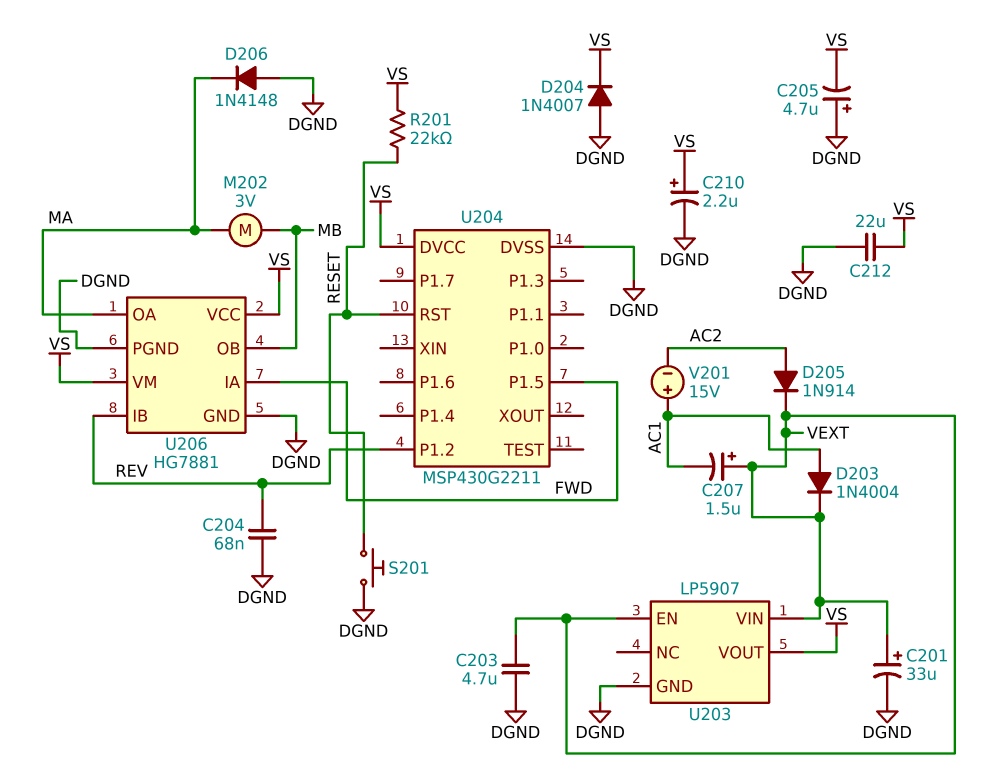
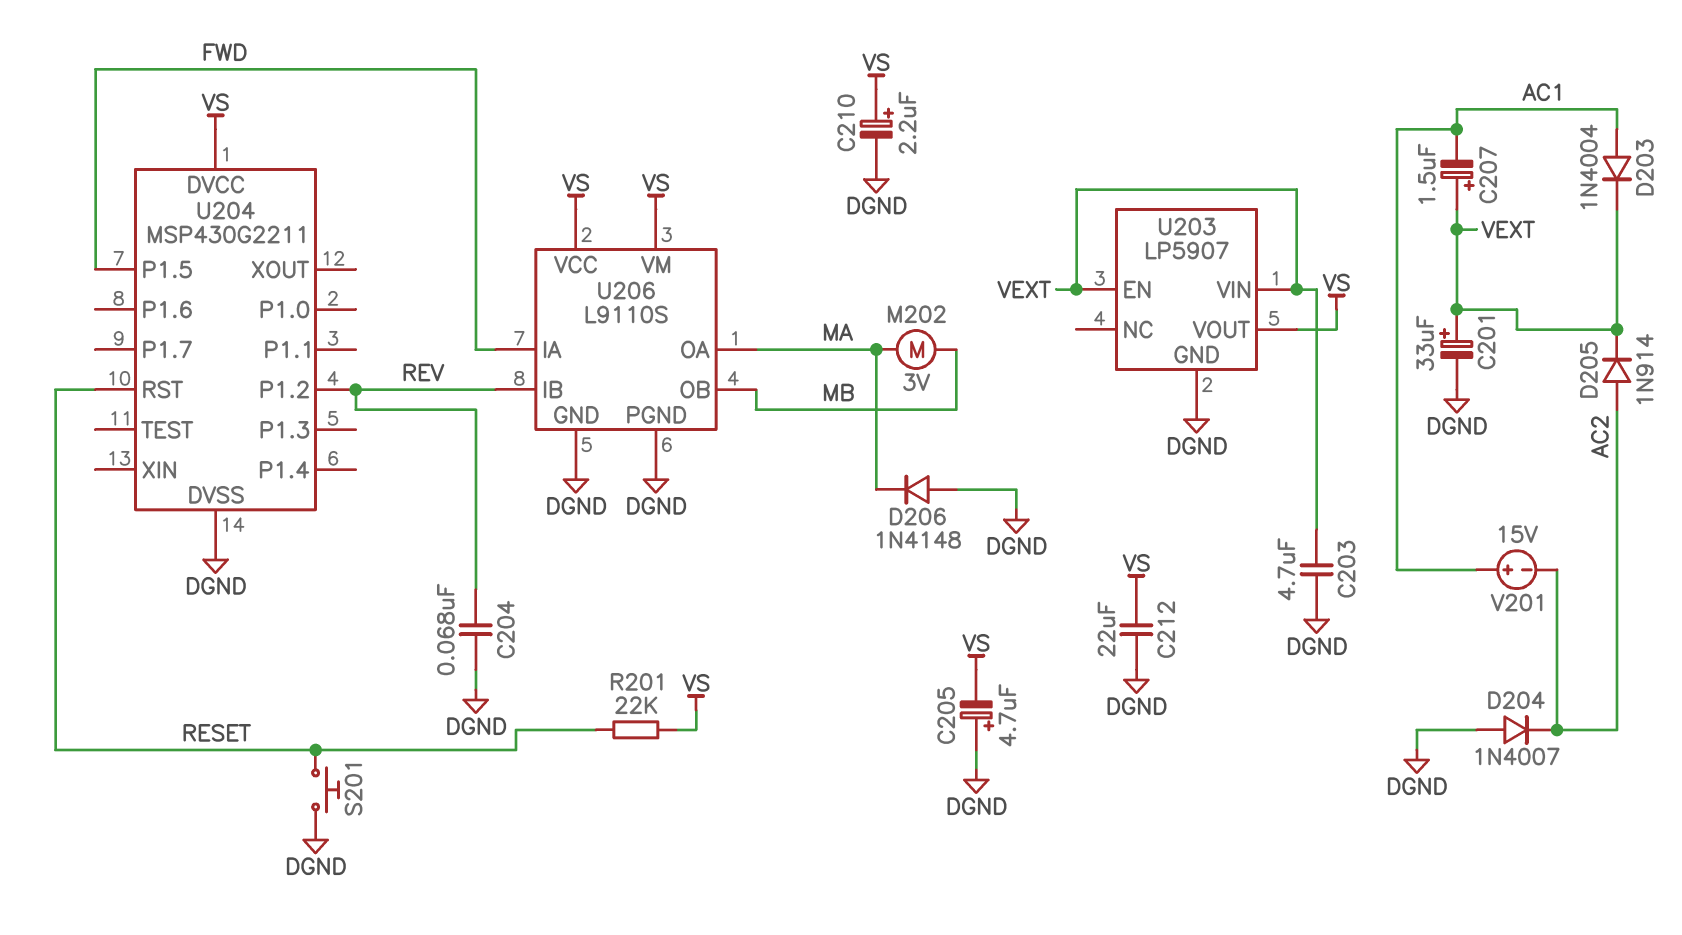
D204: diode 1N4007 (A DGND, K VS) -> diode 1N4007 (A DGND, K AC2)
U206: HG7881 -> L9110S

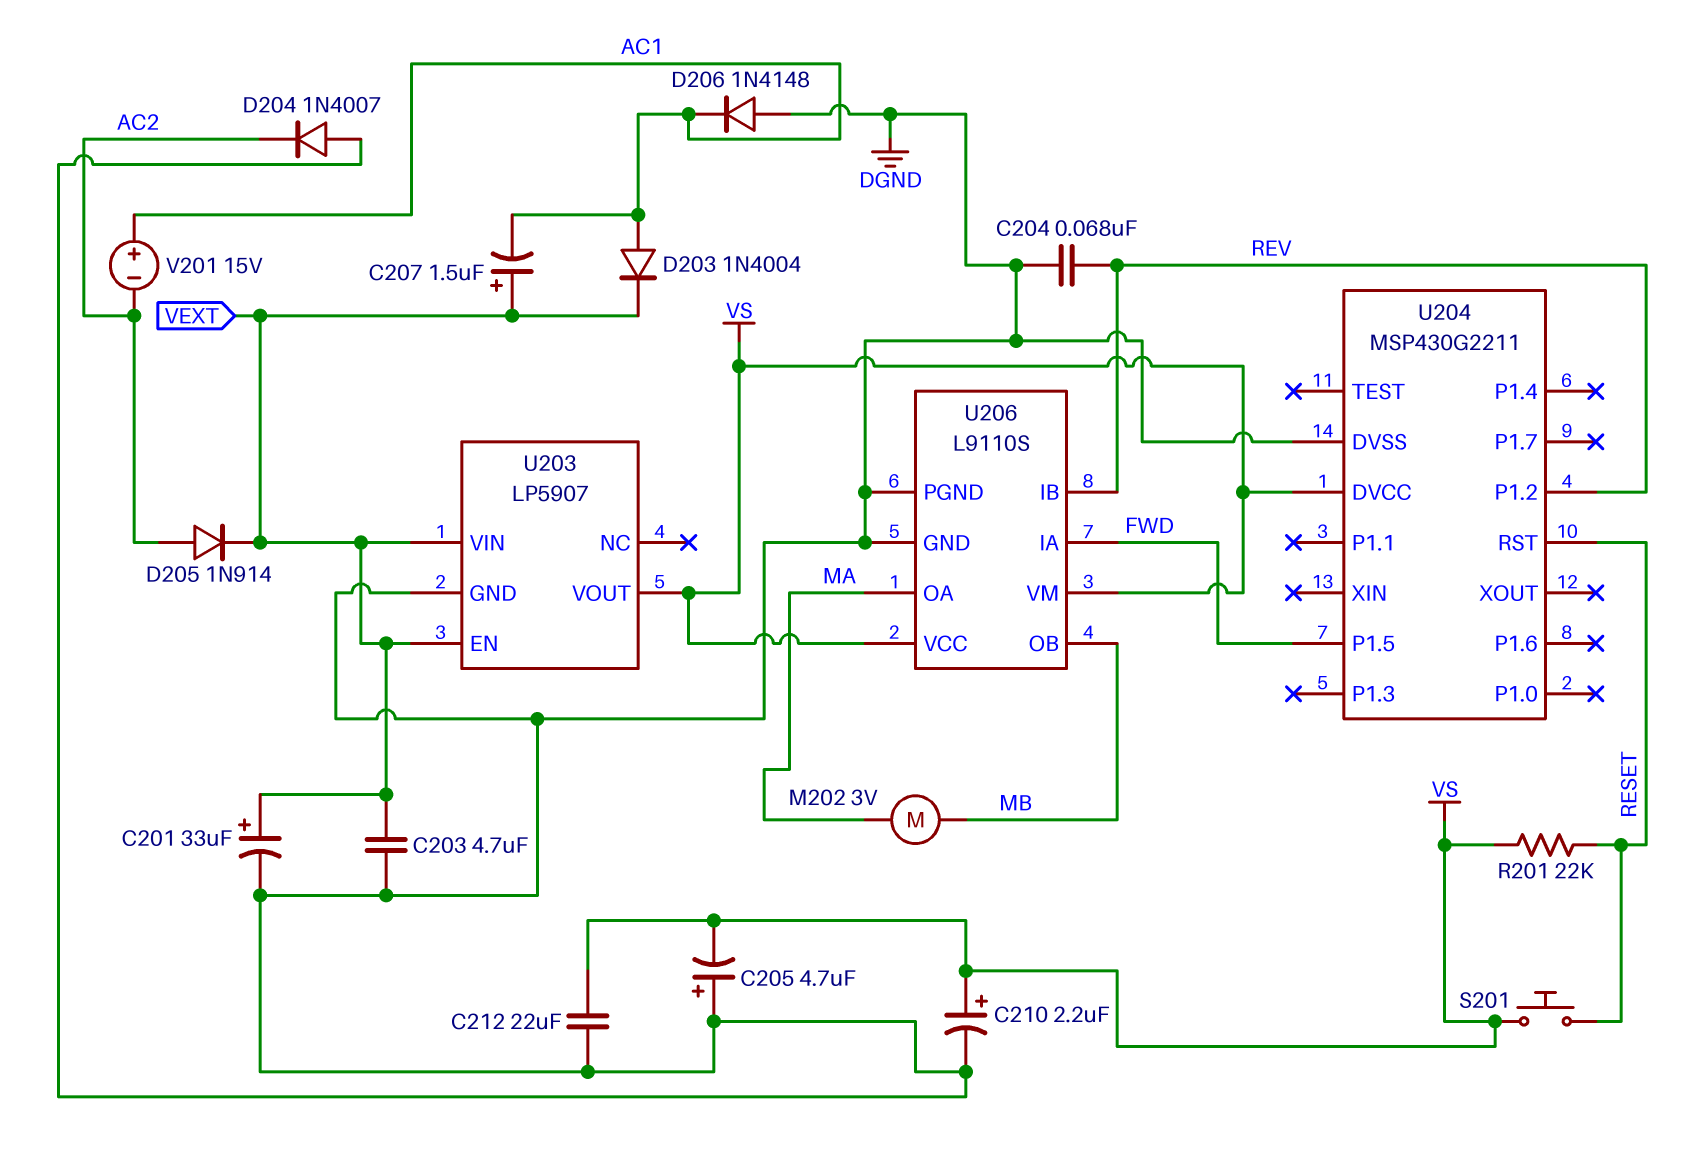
D206: diode 1N4148 (A DGND, K MA) -> diode 1N4148 (A DGND, K AC1)
S201: button (DGND, RESET) -> button (RESET, VS)

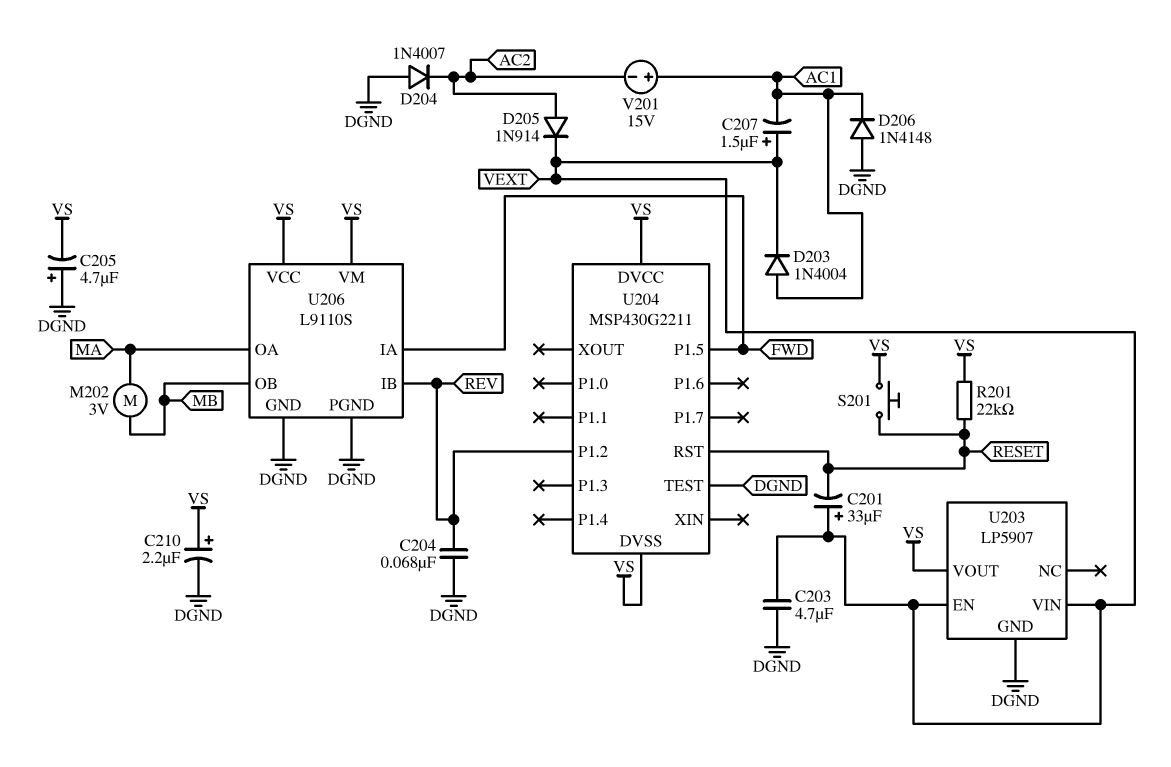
C201: 33uF (plus VEXT, minus DGND) -> 33uF (plus VEXT, minus RESET)
C212: 22uF (DGND, VS) -> none
U204 pin DVSS: DGND -> VS
U204 pin TEST: none -> DGND

